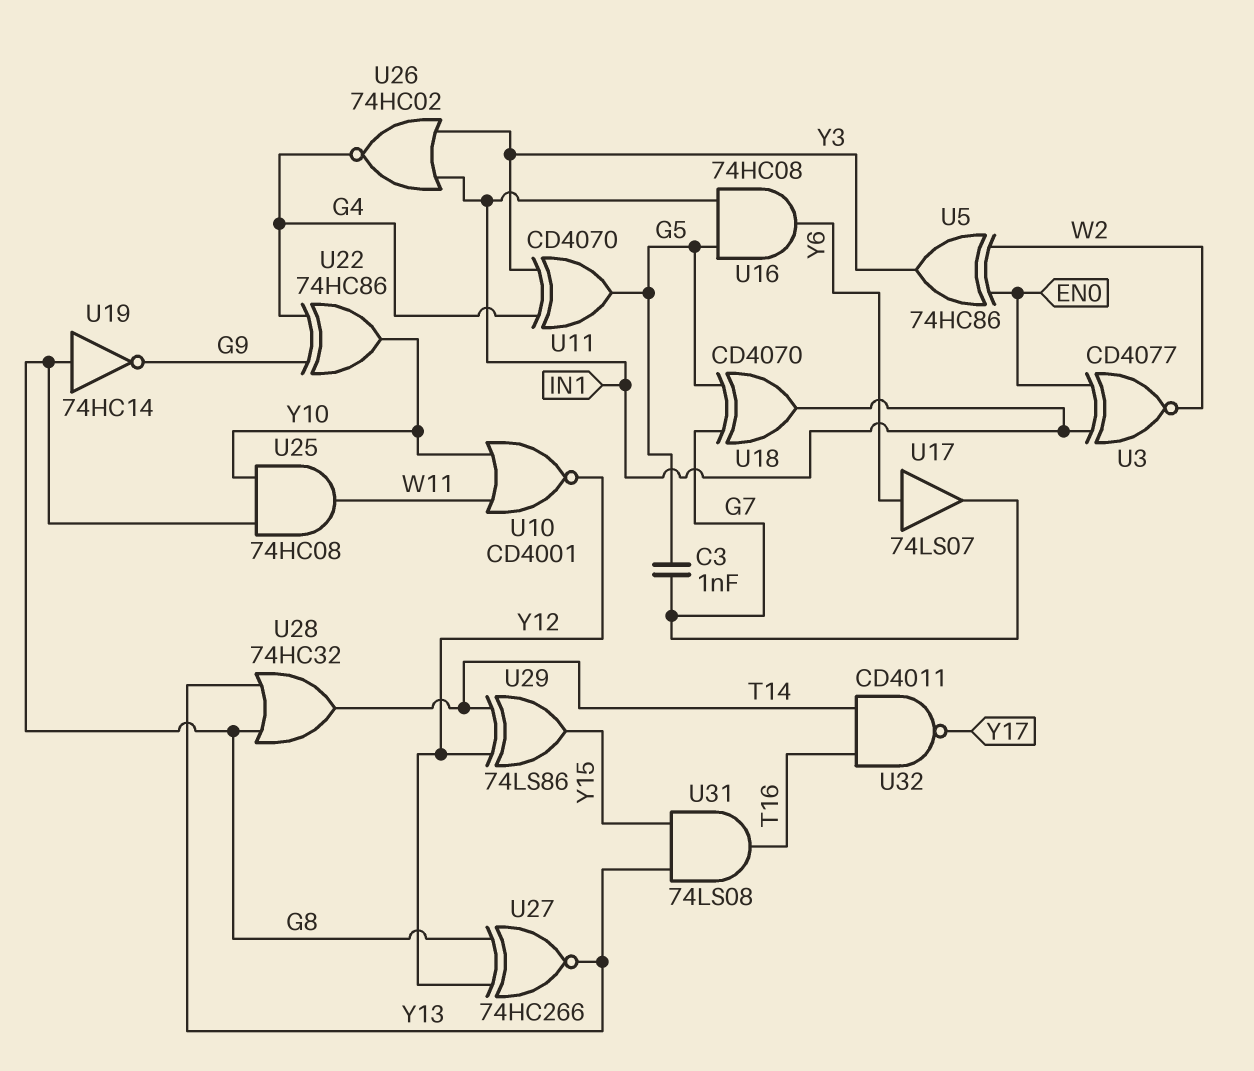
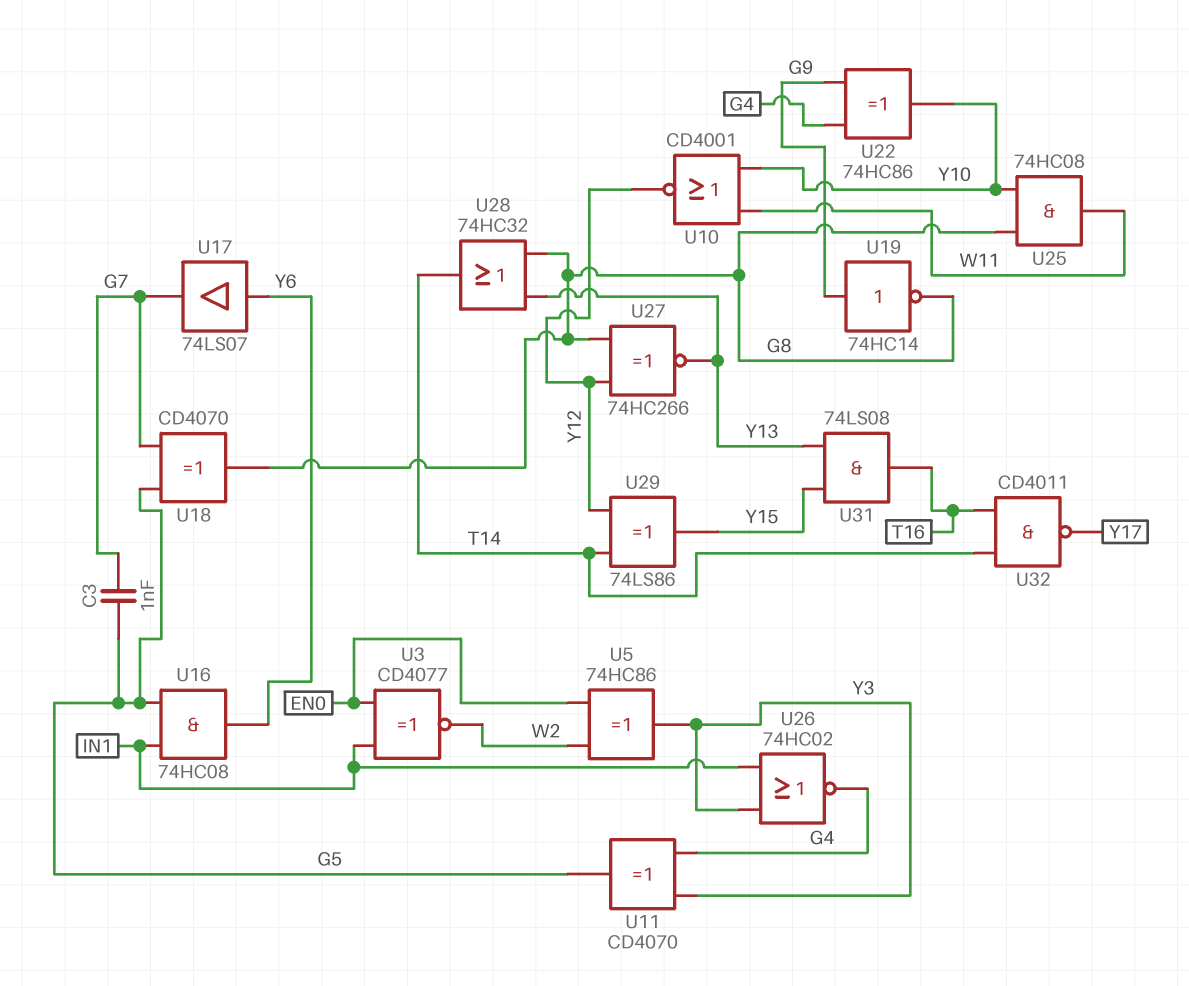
U18: XOR CD4070 (in G5, in G7, out IN1) -> XOR CD4070 (in G5, in G7, out G8)
U19: NOT 74HC14 (in G8, out G9) -> NOT 74HC14 (in G9, out G8)

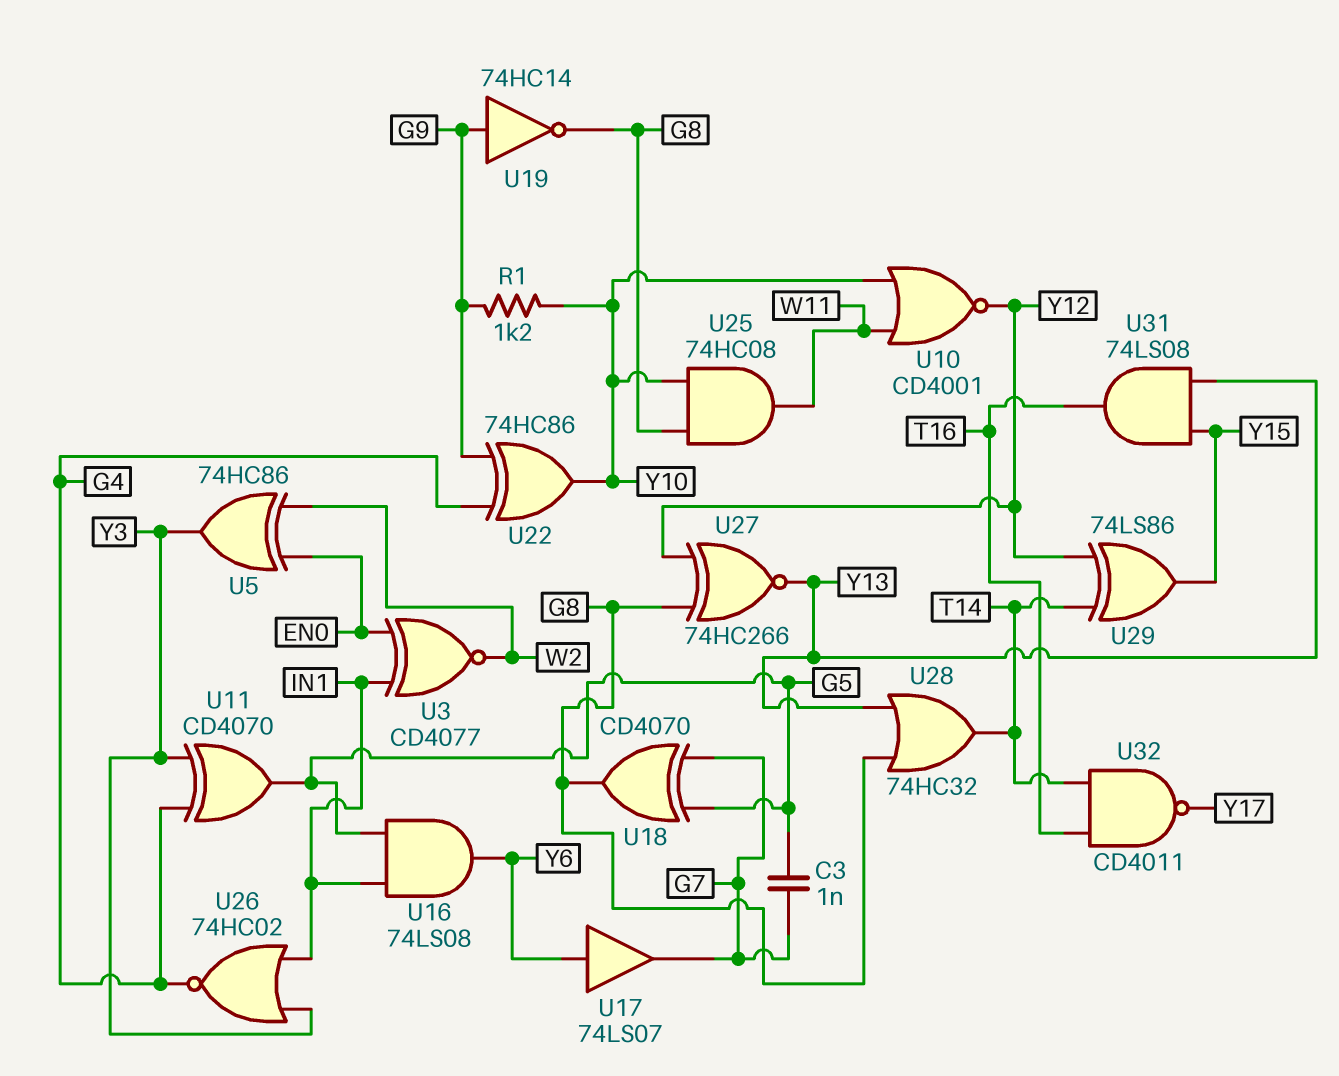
R1: none -> 1.2k (G9, Y10)
U16: AND 74HC08 (in G5, in IN1, out Y6) -> AND 74LS08 (in G5, in IN1, out Y6)

